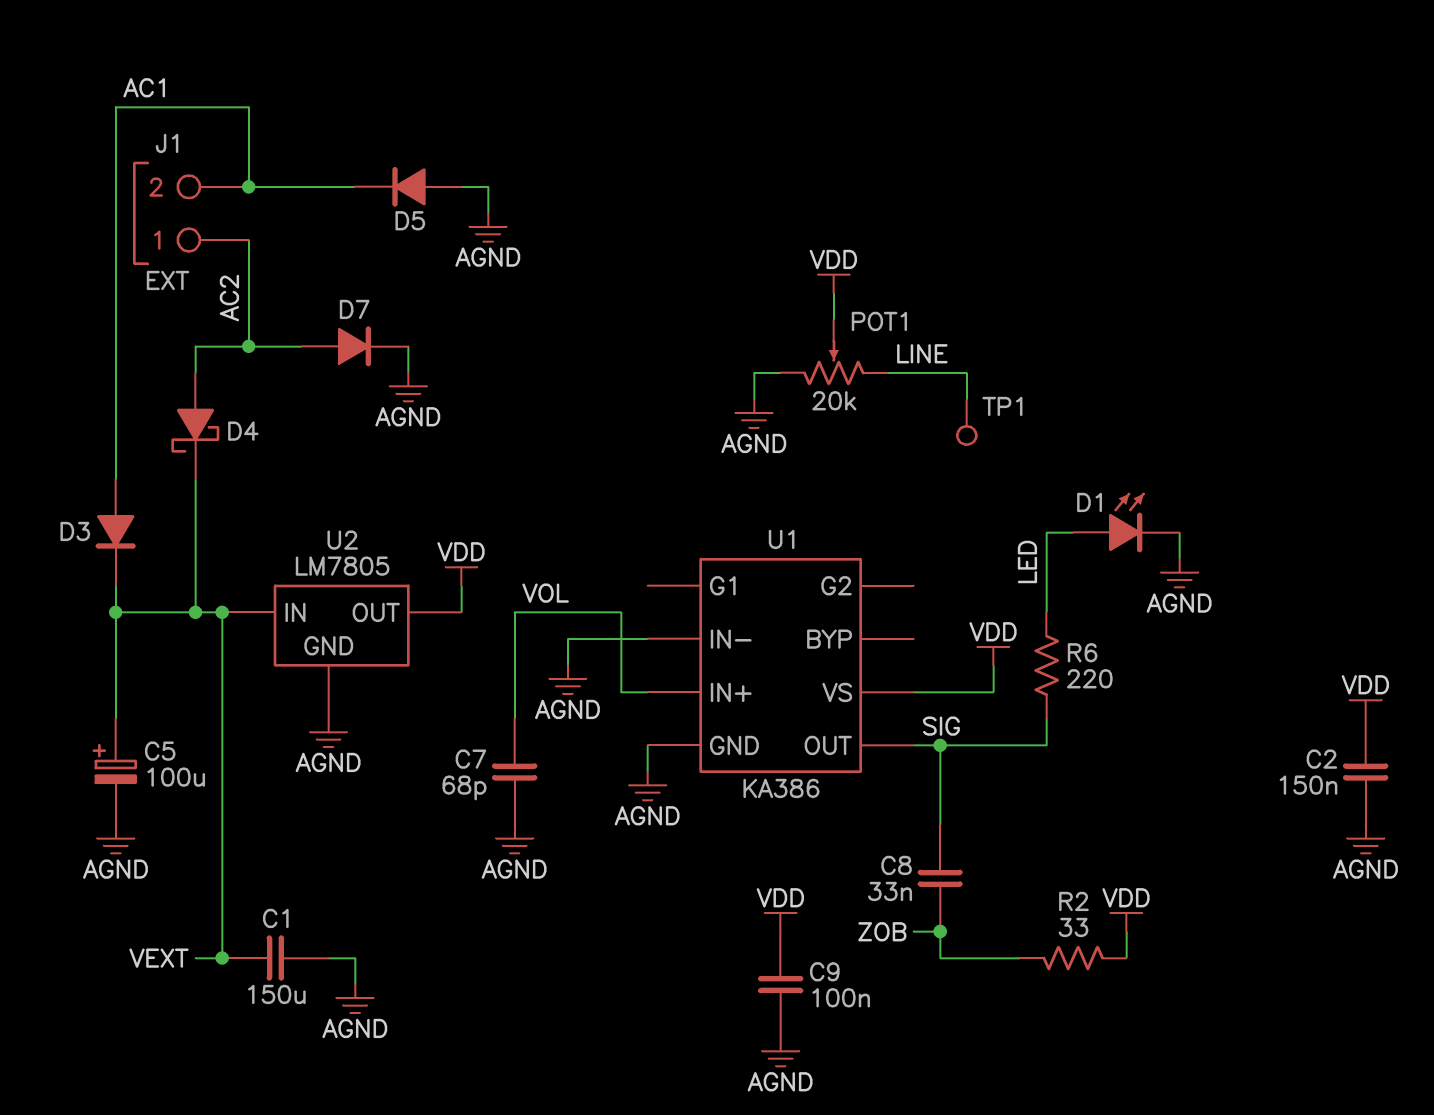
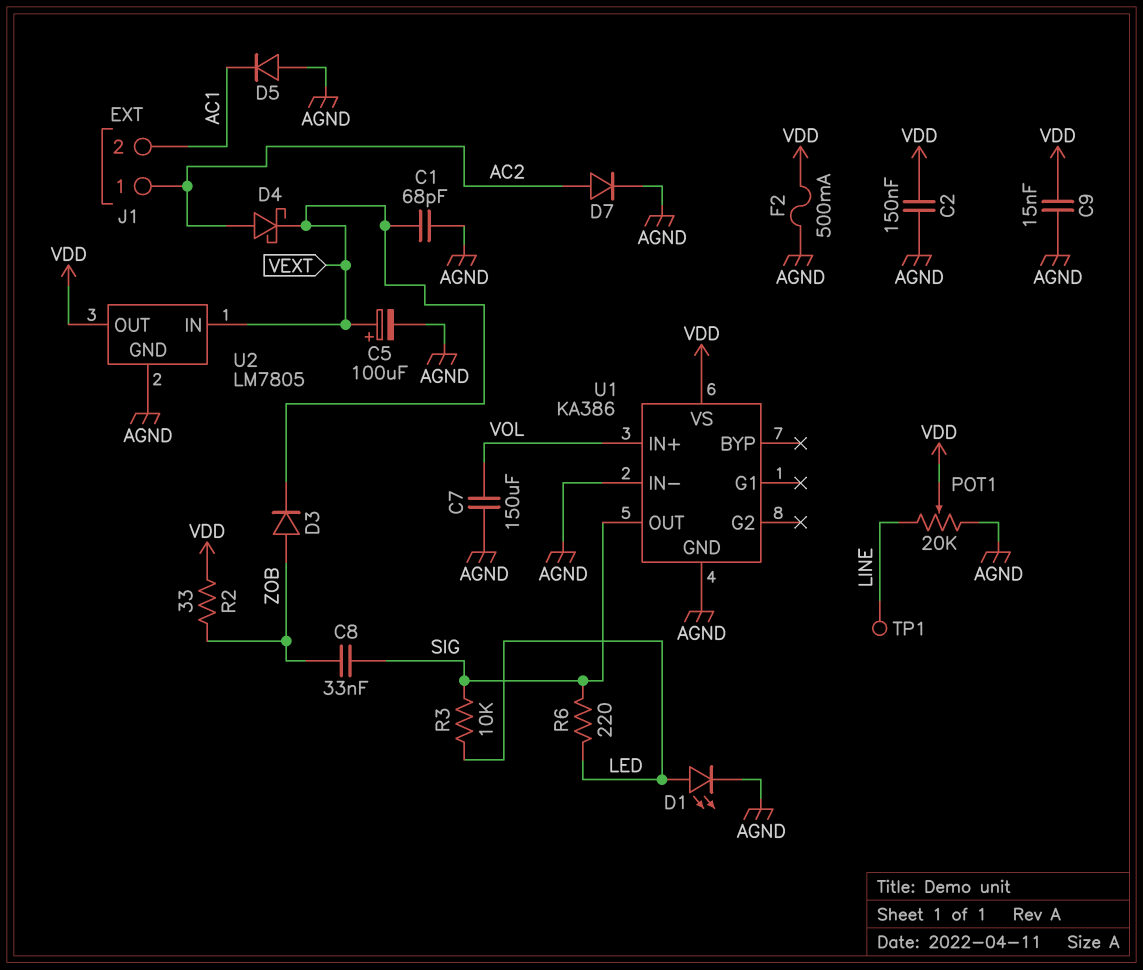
C1: 150uF (AGND, VEXT) -> 68pF (AGND, VEXT)
C7: 68pF (AGND, VOL) -> 150uF (AGND, VOL)
C9: 100nF (AGND, VDD) -> 15nF (AGND, VDD)
D3: diode (A AC1, K VEXT) -> diode (A ZOB, K VEXT)
F2: none -> 500mA (AGND, VDD)
R3: none -> 10k (LED, SIG)

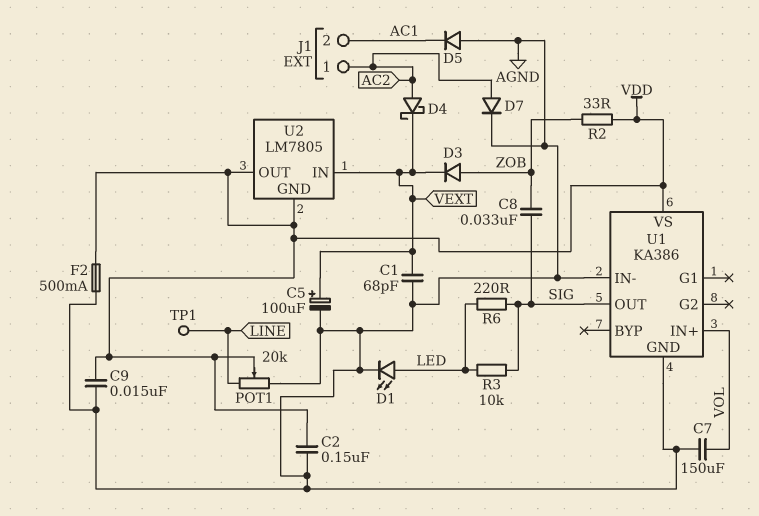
U2 pin GND: AGND -> VDD

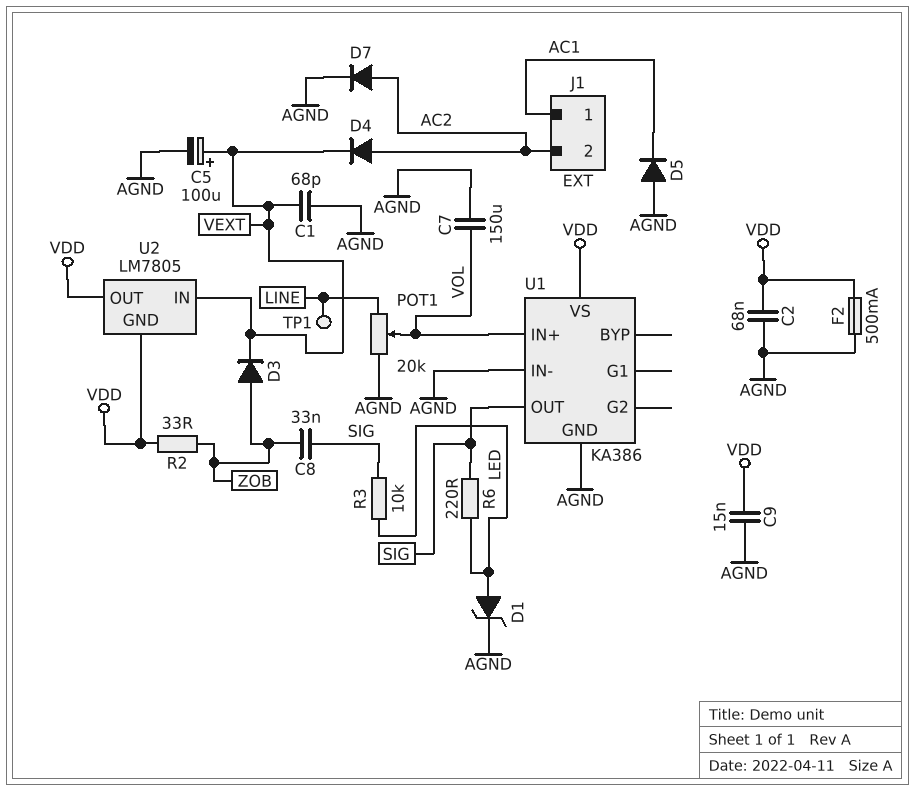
C2: 150nF (AGND, VDD) -> 68nF (AGND, VDD)
D1: LED (A LED, K AGND) -> zener (A LED, K AGND)
D4: schottky (A AC2, K VEXT) -> diode (A AC2, K VEXT)
J1 pin 1: AC2 -> AC1
J1 pin 2: AC1 -> AC2
POT1: 20k (AGND, LINE, wiper VDD) -> 20k (AGND, LINE, wiper VOL)

